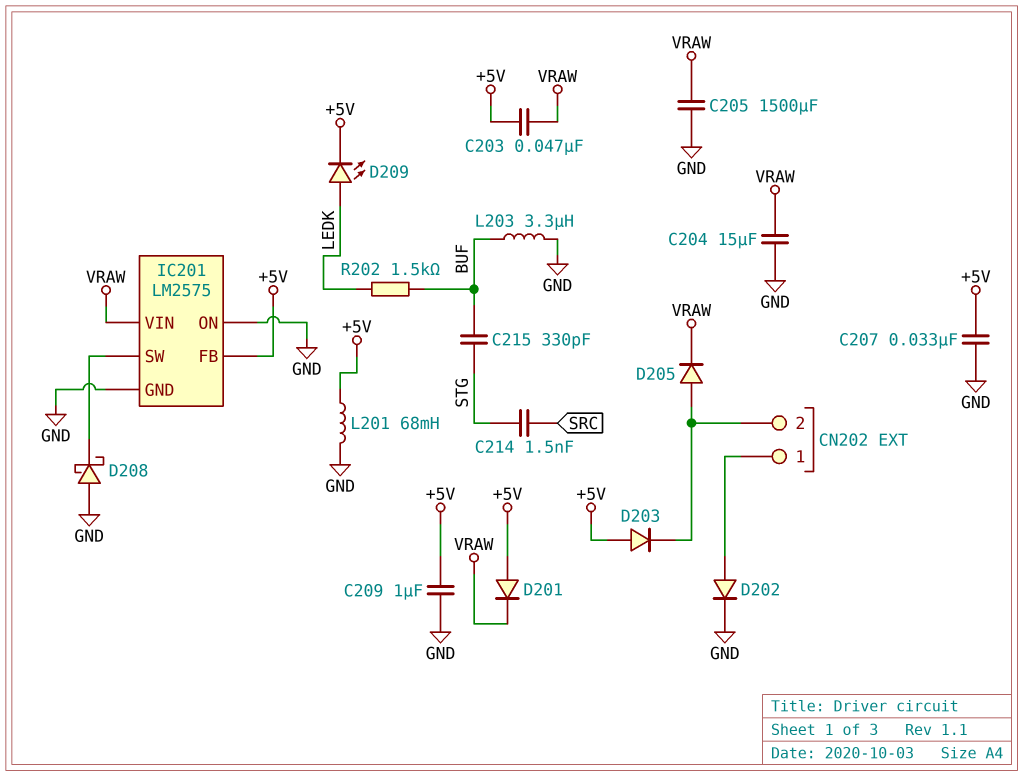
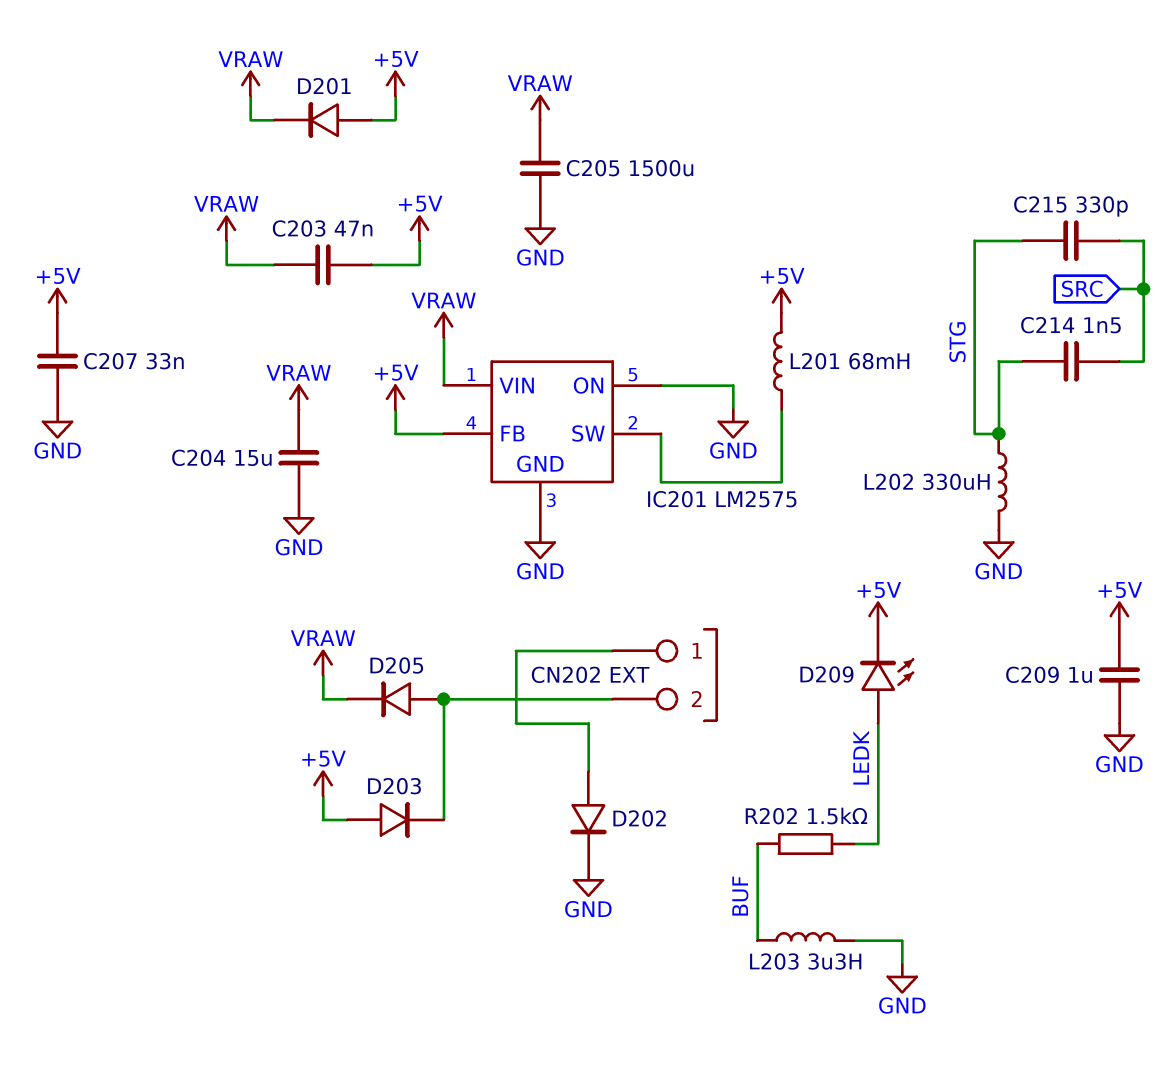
C215: 330pF (BUF, STG) -> 330pF (SRC, STG)
D208: schottky (A GND, K IC201/SW) -> none
L201: 68mH (+5V, GND) -> 68mH (+5V, IC201/SW)
L202: none -> 330uH (GND, STG)

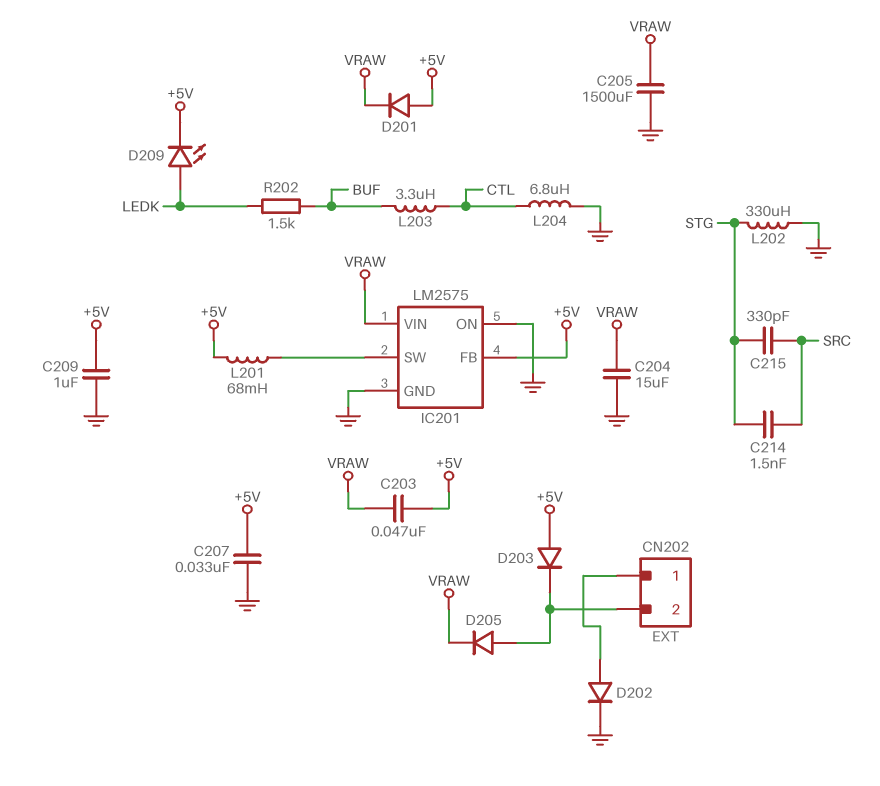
L203: 3.3uH (BUF, GND) -> 3.3uH (BUF, CTL)
L204: none -> 6.8uH (CTL, GND)

